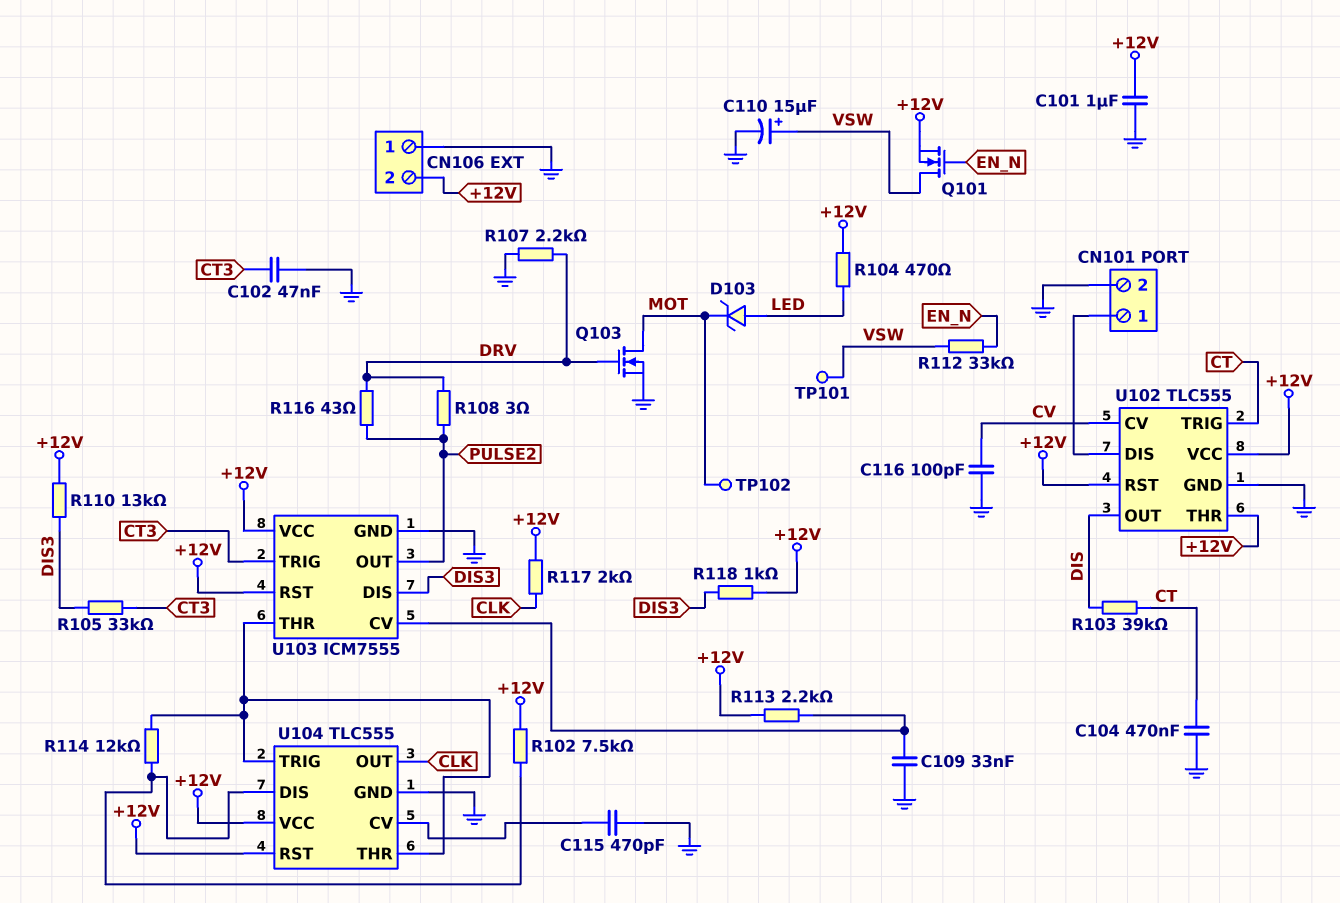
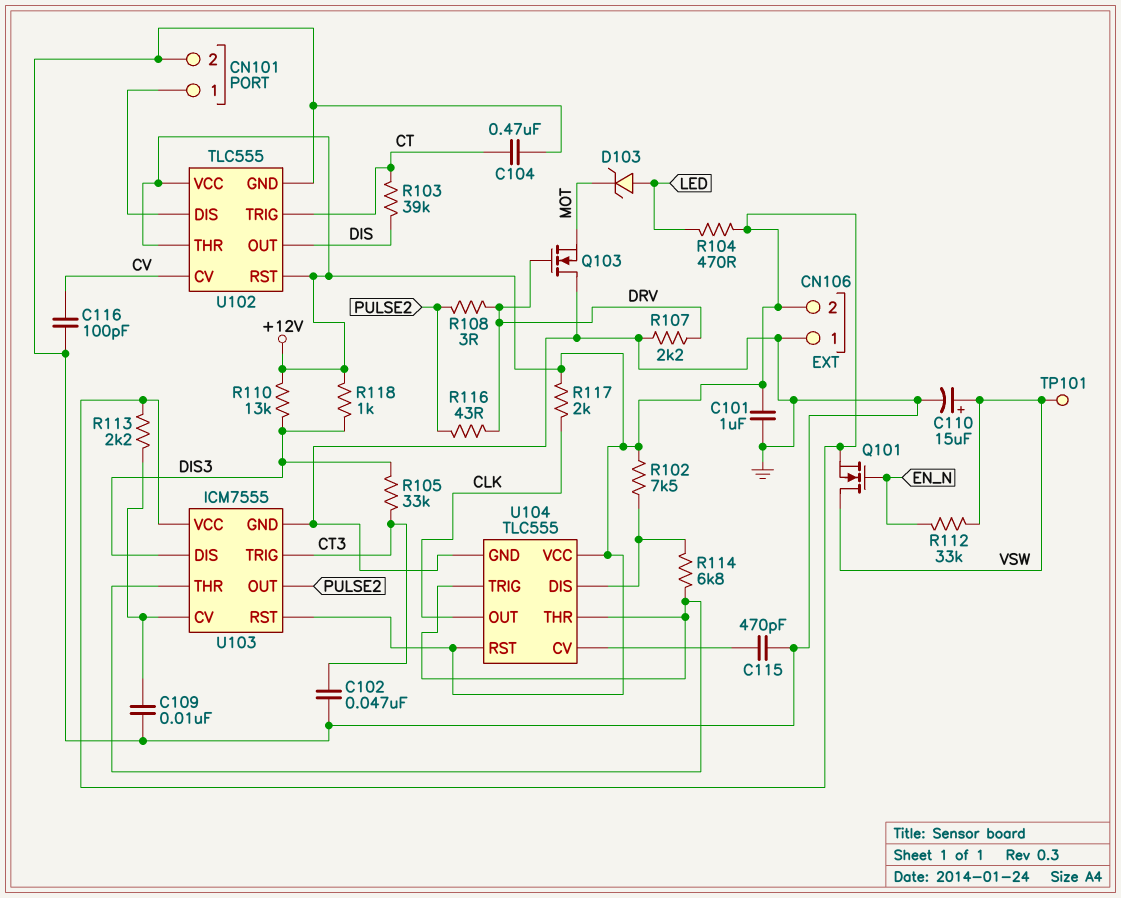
C109: 33nF (GND, U103/CV) -> 10nF (GND, U103/CV)
Q103: NMOS (G DRV, D MOT, S GND) -> NMOS (G DRV, D GND, S MOT)
R114: 12k (U103/THR, U104/DIS) -> 6.8k (U103/THR, U104/DIS)
TP102: test point (MOT) -> none

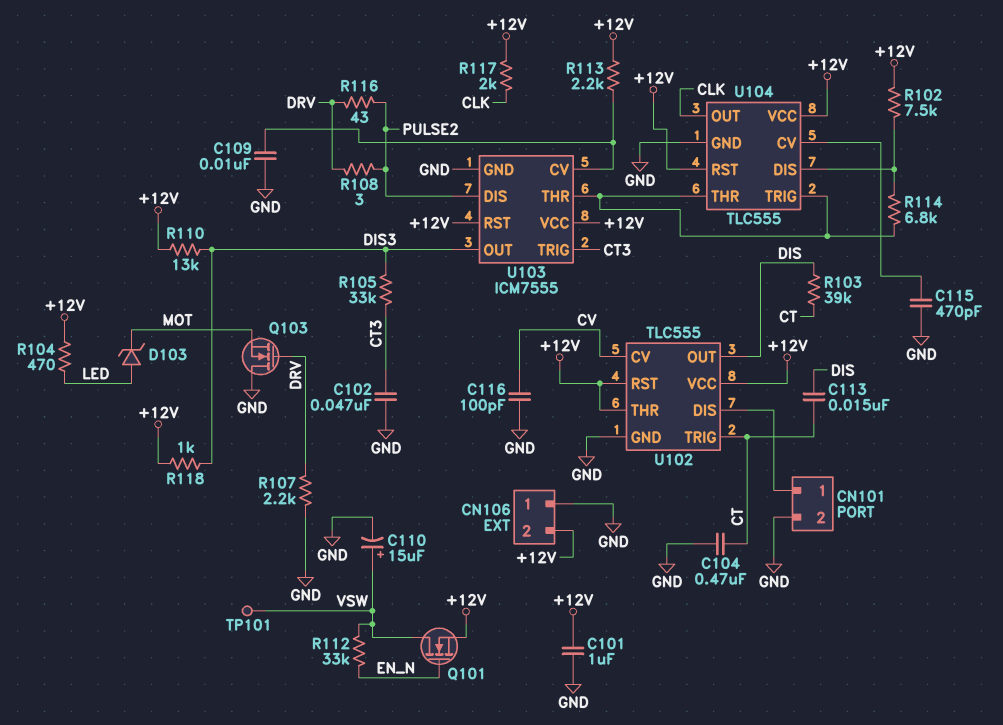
C113: none -> 15nF (CT, DIS)
U103 pin DIS: DIS3 -> PULSE2
U103 pin OUT: PULSE2 -> DIS3

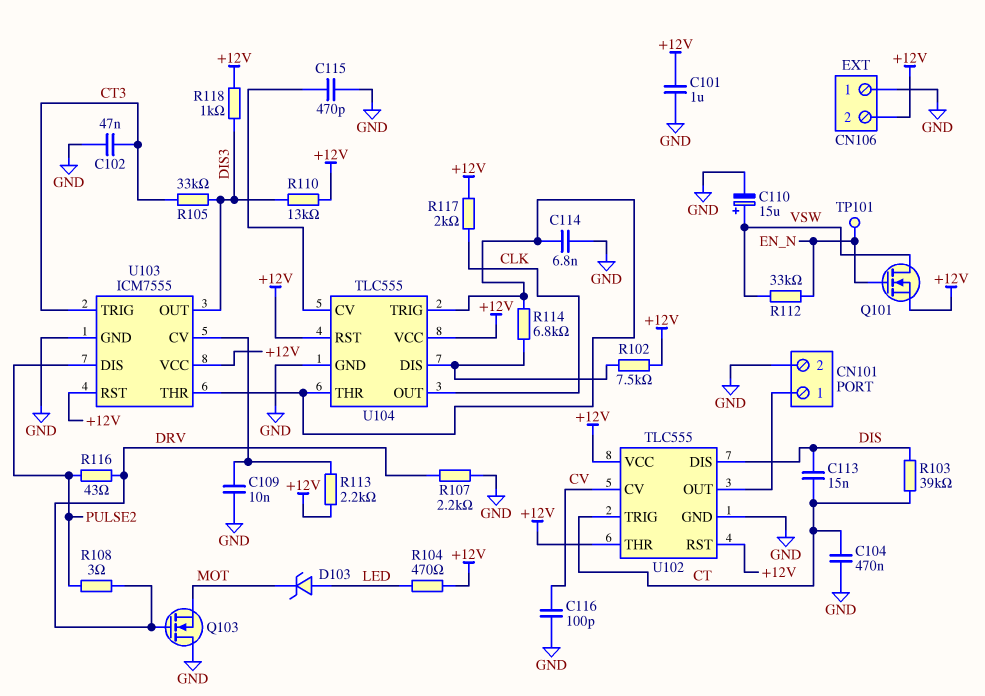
C114: none -> 6.8nF (GND, U103/THR)
TP101: test point (VSW) -> test point (EN_N)
U102 pin DIS: CN101/1 -> DIS
U102 pin OUT: DIS -> CN101/1

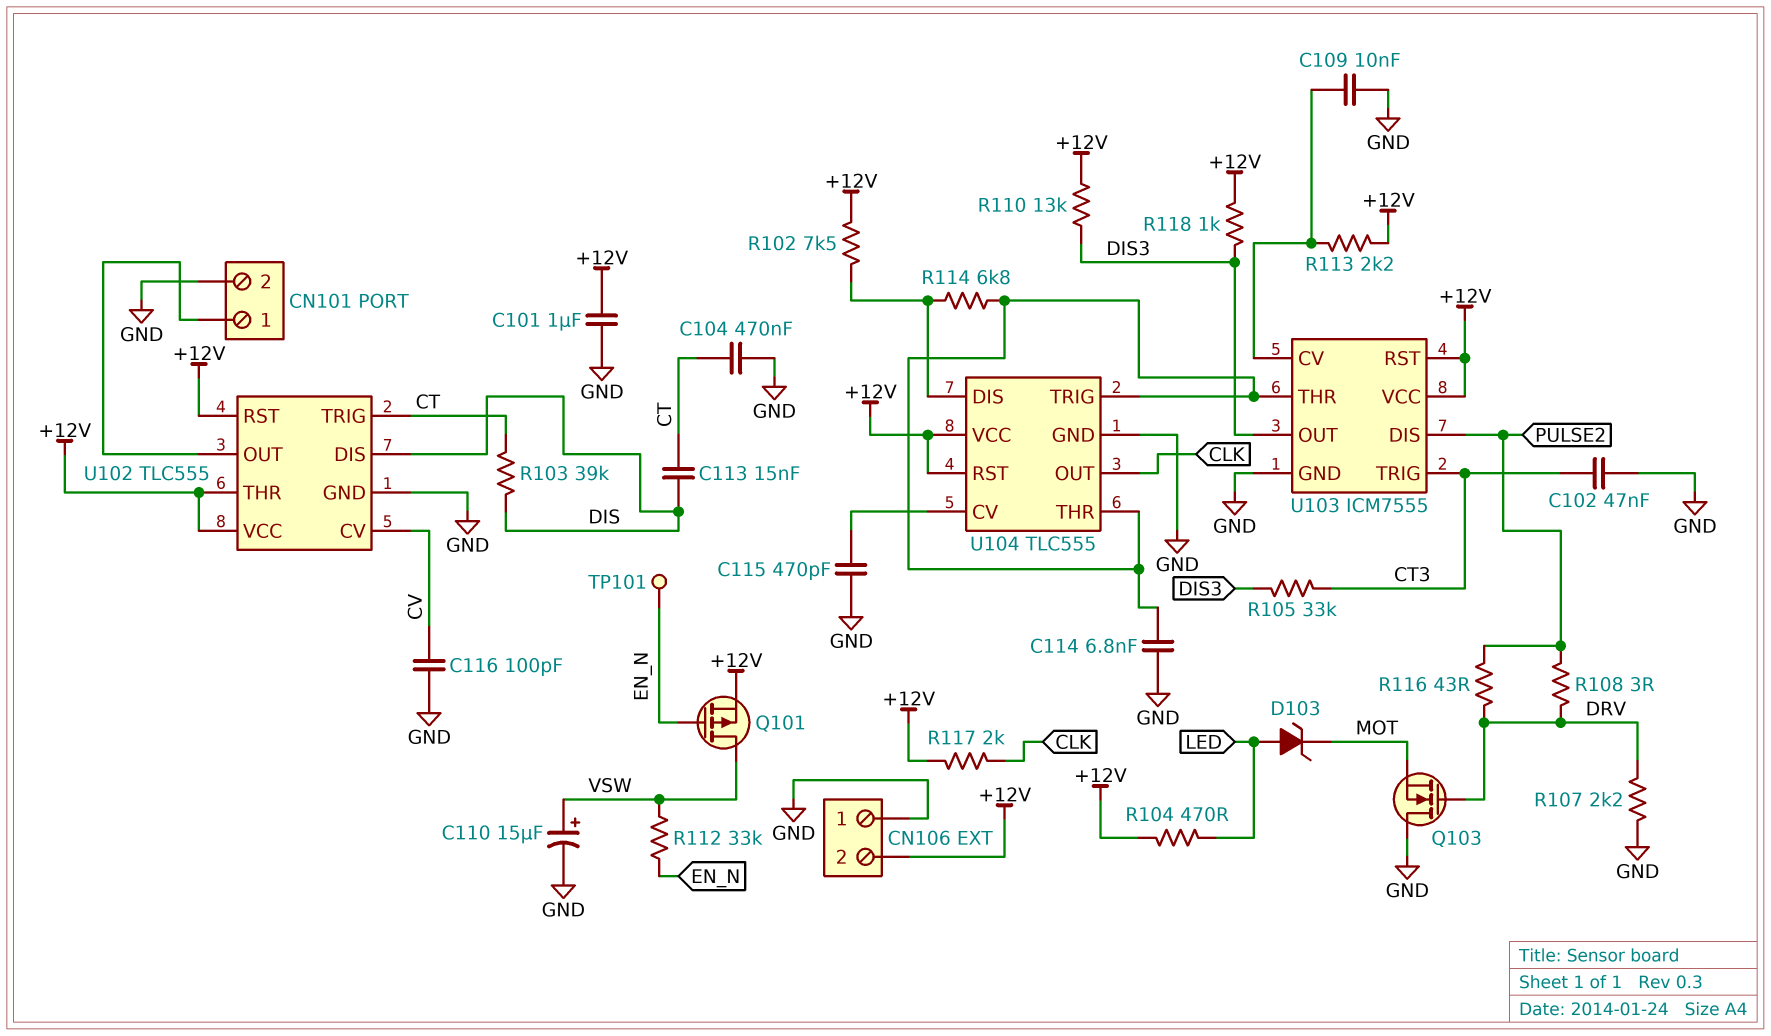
Q101: NMOS (G EN_N, D VSW, S +12V) -> PMOS (G EN_N, D VSW, S +12V)

